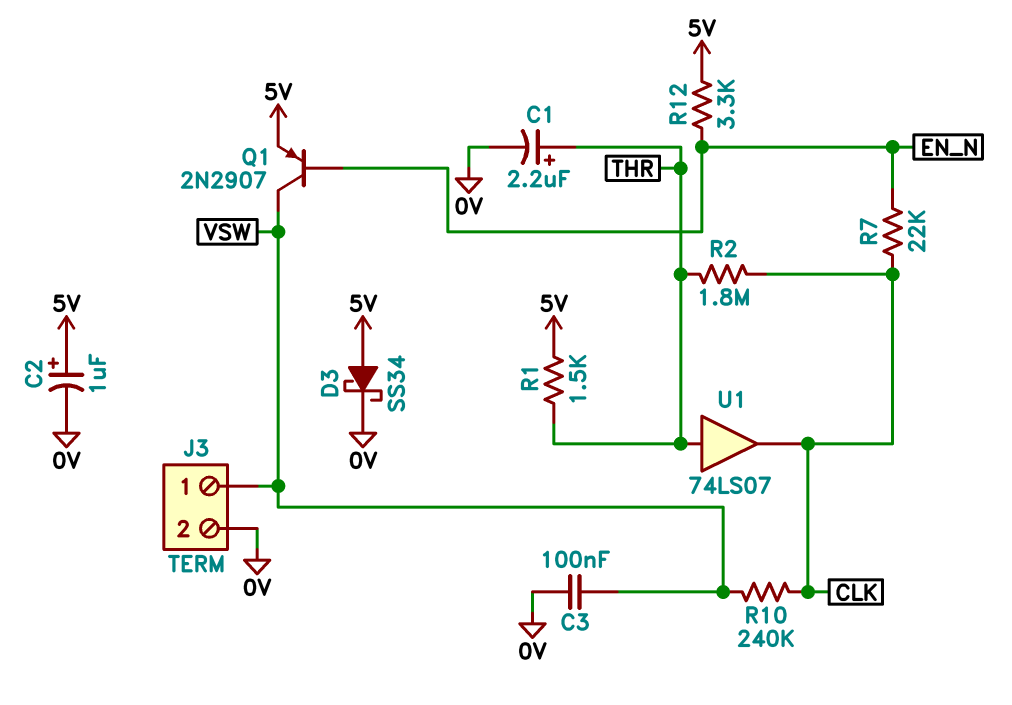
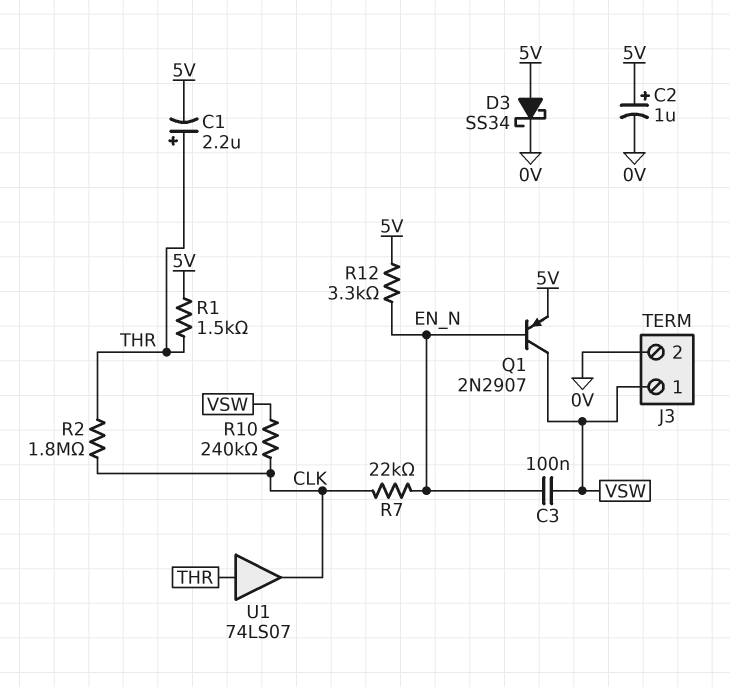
C1: 2.2uF (plus THR, minus 0V) -> 2.2uF (plus THR, minus 5V)
C3: 100nF (0V, VSW) -> 100nF (EN_N, VSW)

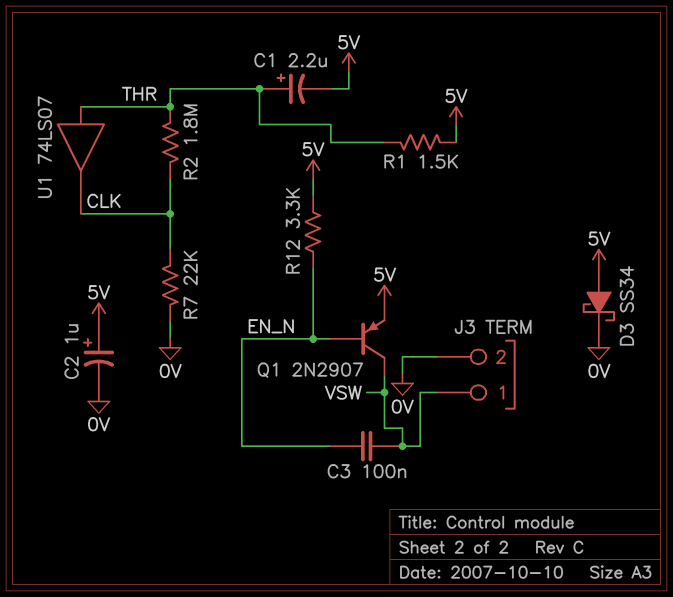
R7: 22k (CLK, EN_N) -> 22k (0V, CLK)
R10: 240k (CLK, VSW) -> none

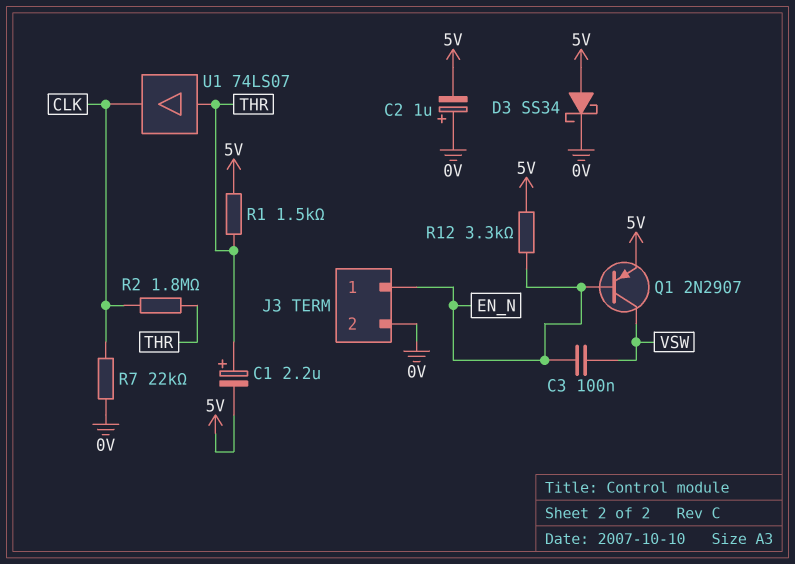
C2: 1uF (plus 5V, minus 0V) -> 1uF (plus 0V, minus 5V)
J3 pin 1: VSW -> EN_N

